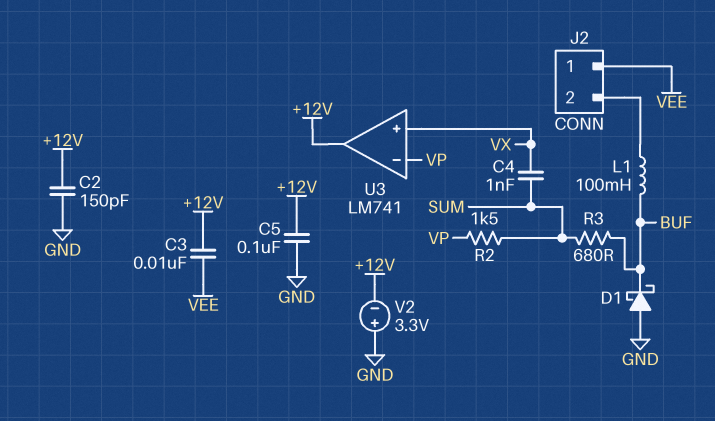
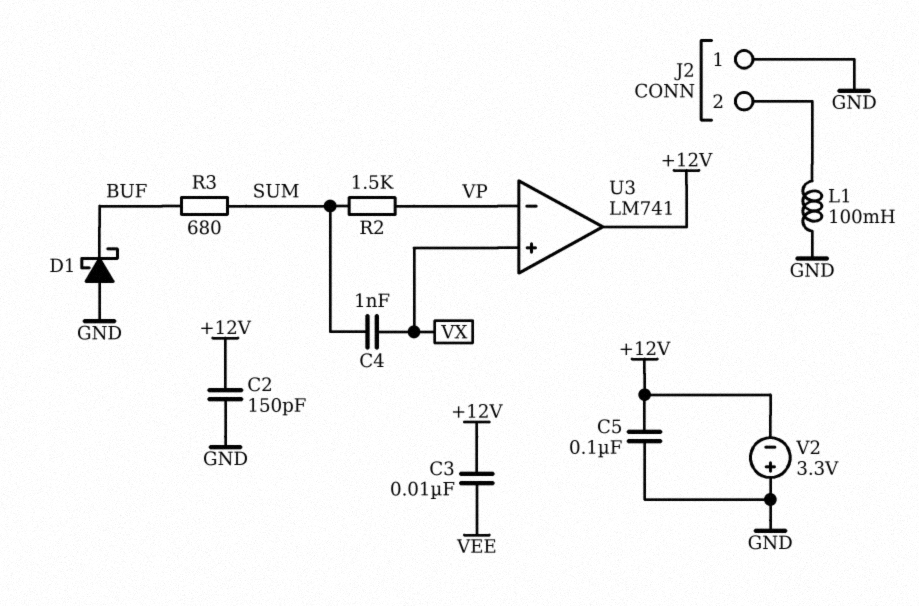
J2 pin 1: VEE -> GND
L1: 100mH (BUF, J2/2) -> 100mH (GND, J2/2)

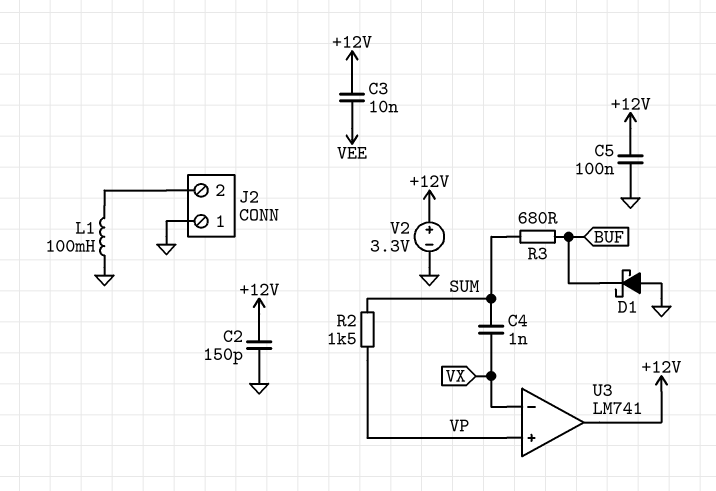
U3 pin in+: VX -> VP
U3 pin in-: VP -> VX
V2: 3.3V (plus GND, minus +12V) -> 3.3V (plus +12V, minus GND)

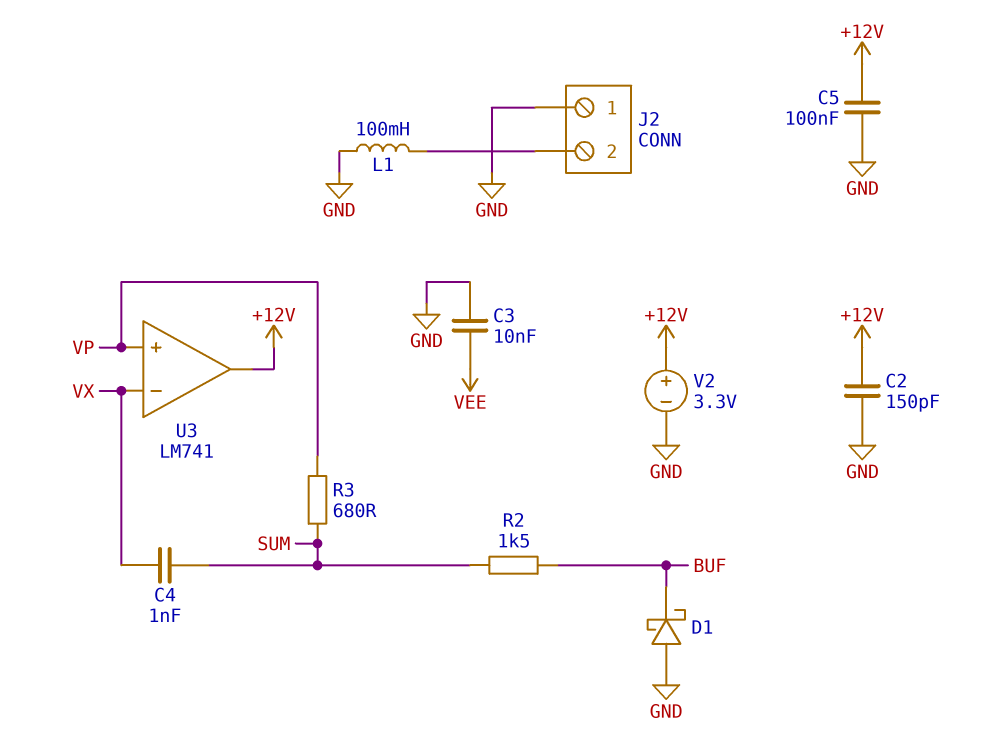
C3: 10nF (+12V, VEE) -> 10nF (GND, VEE)
R2: 1.5k (SUM, VP) -> 1.5k (BUF, SUM)
R3: 680 (BUF, SUM) -> 680 (SUM, VP)

